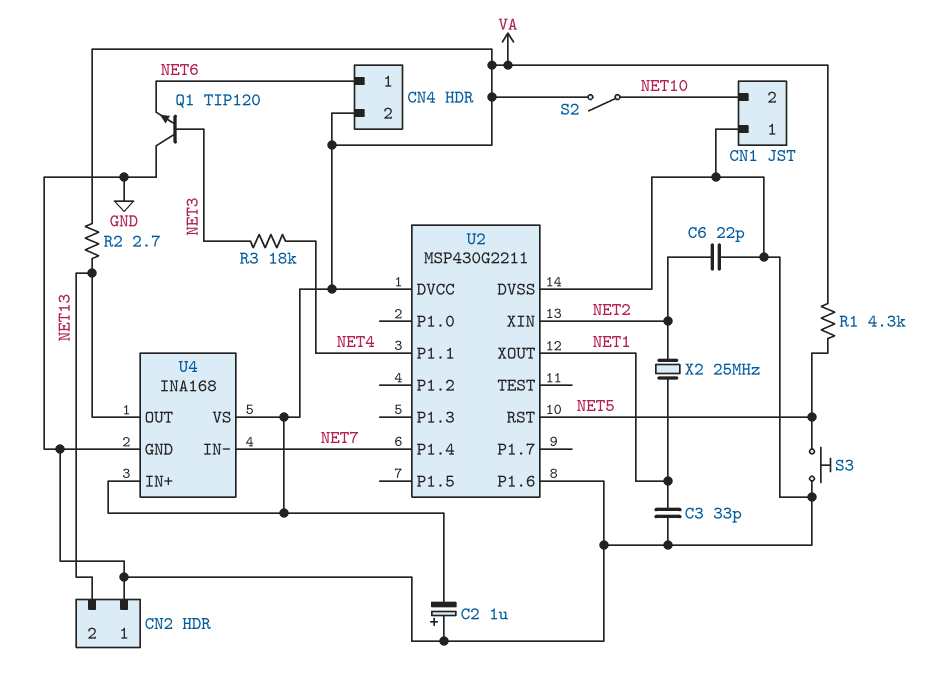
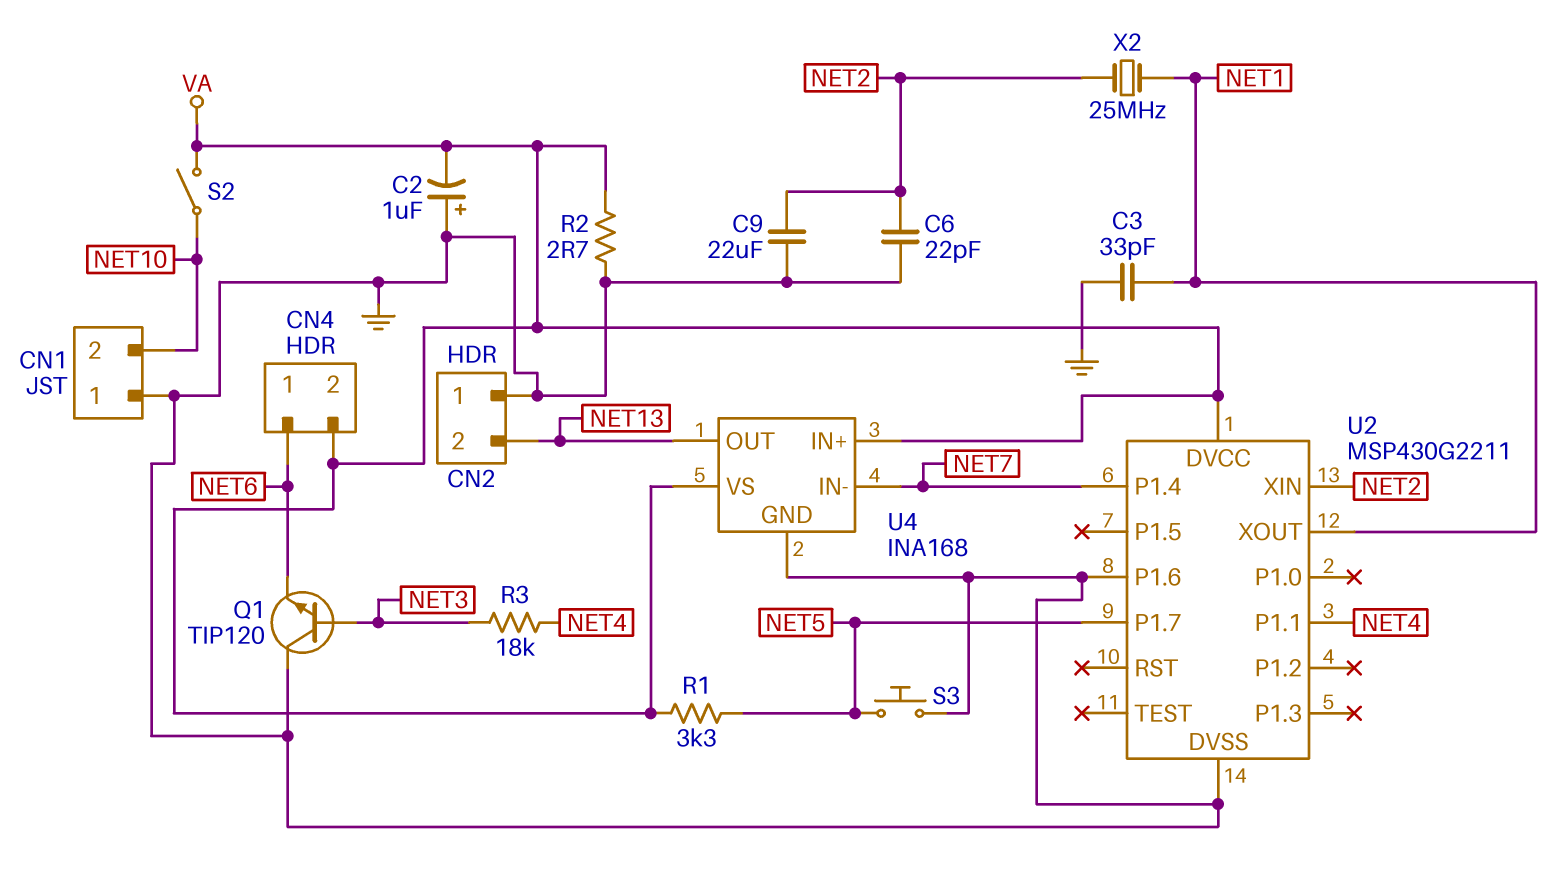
C9: none -> 22uF (GND, NET2)
R1: 4.3k (NET5, VA) -> 3.3k (NET5, VA)
R2: 2.7 (NET13, VA) -> 2.7 (GND, VA)
U2 pin P1.7: none -> NET5
U2 pin RST: NET5 -> none

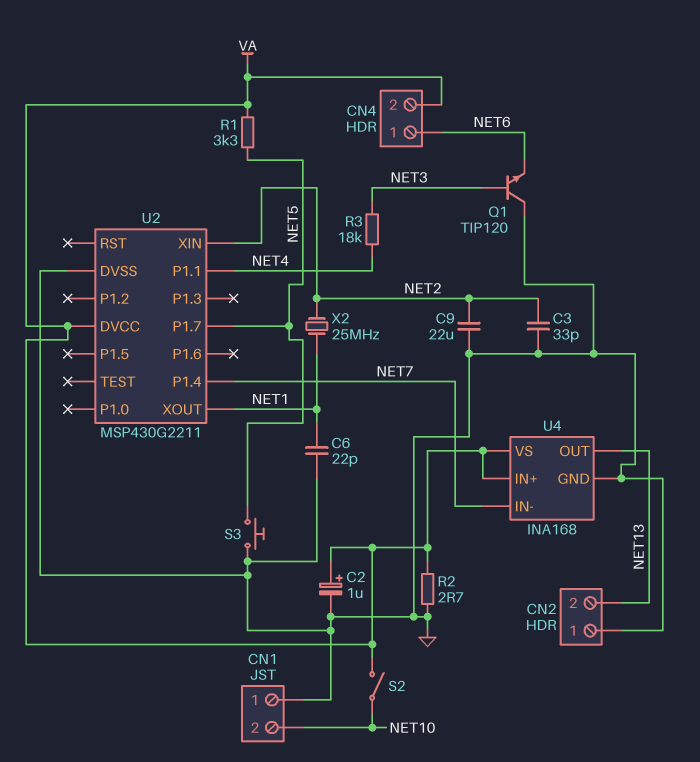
C2: 1uF (plus GND, minus VA) -> 1uF (plus VA, minus GND)
C3: 33pF (GND, NET1) -> 33pF (GND, NET2)
C6: 22pF (GND, NET2) -> 22pF (GND, NET1)
U2 pin P1.6: GND -> none

